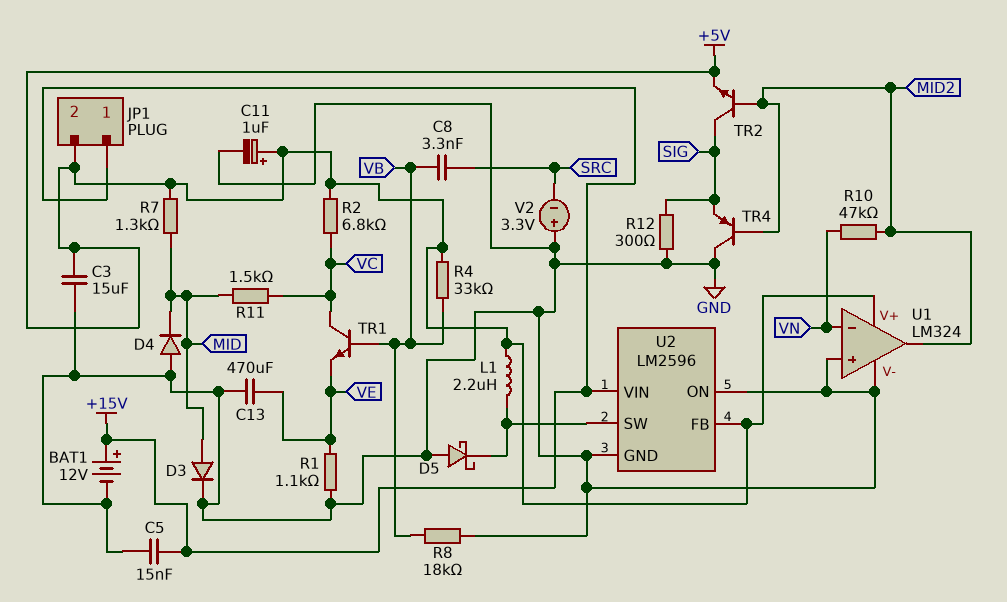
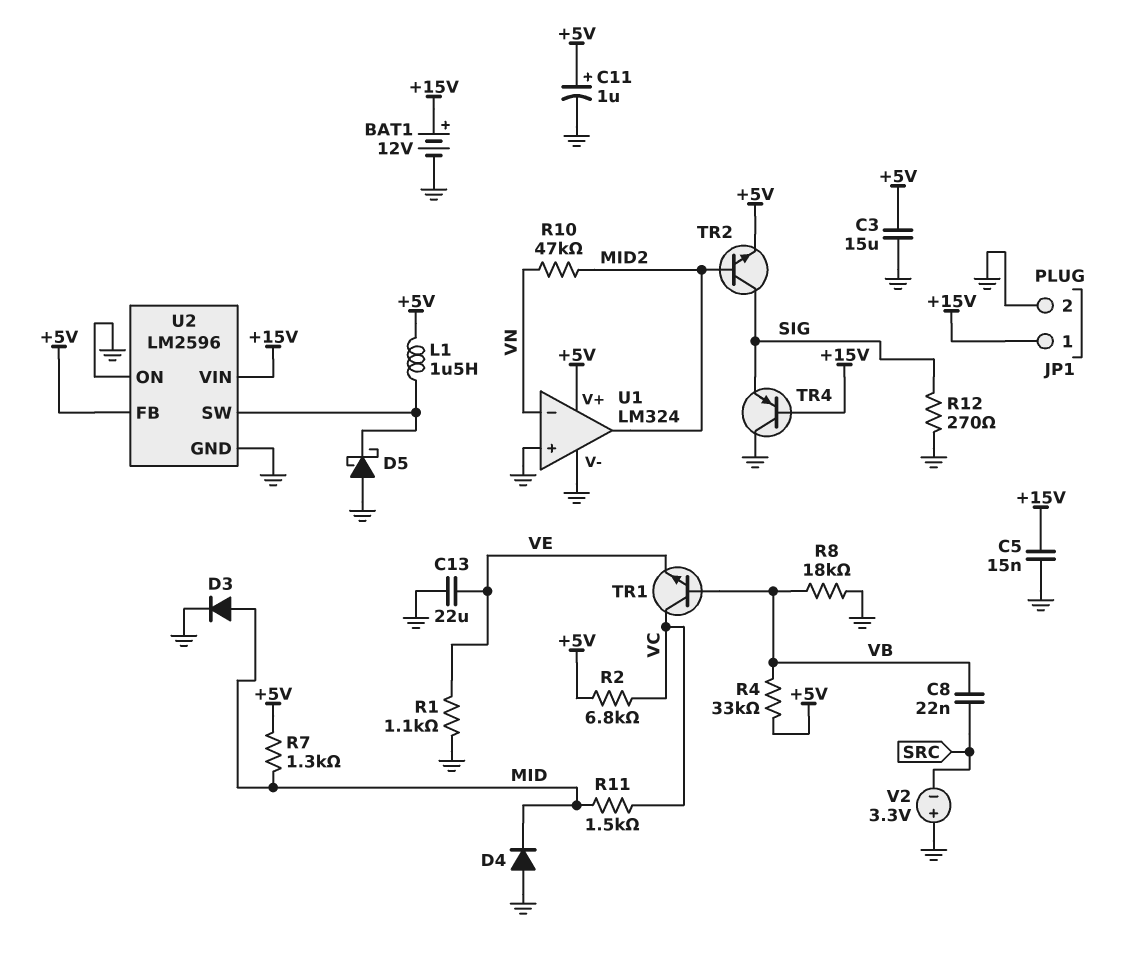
C8: 3.3nF (SRC, VB) -> 22nF (SRC, VB)
C13: 470uF (GND, VE) -> 22uF (GND, VE)
JP1 pin 2: +5V -> GND
L1: 2.2uH (+5V, U2/SW) -> 1.5uH (+5V, U2/SW)
R12: 300 (GND, SIG) -> 270 (GND, SIG)
TR4: PNP (B MID2, C GND, E SIG) -> PNP (B +15V, C GND, E SIG)

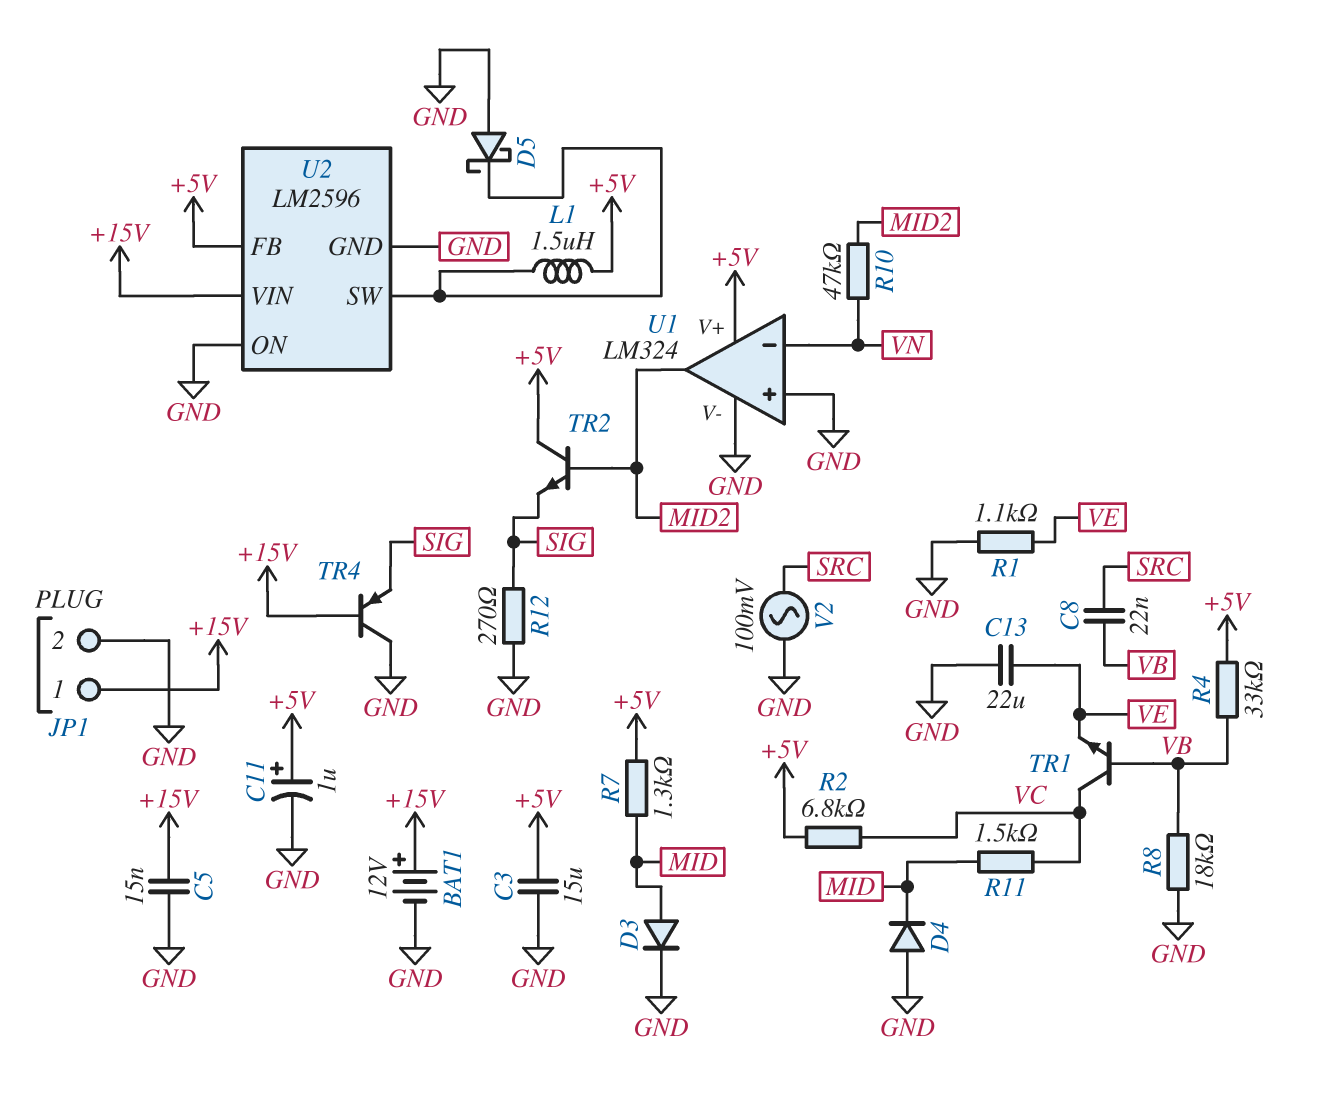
TR2: NPN (B MID2, C SIG, E +5V) -> NPN (B MID2, C +5V, E SIG)
V2: 3.3V (plus GND, minus SRC) -> AC 100mV (GND, SRC)

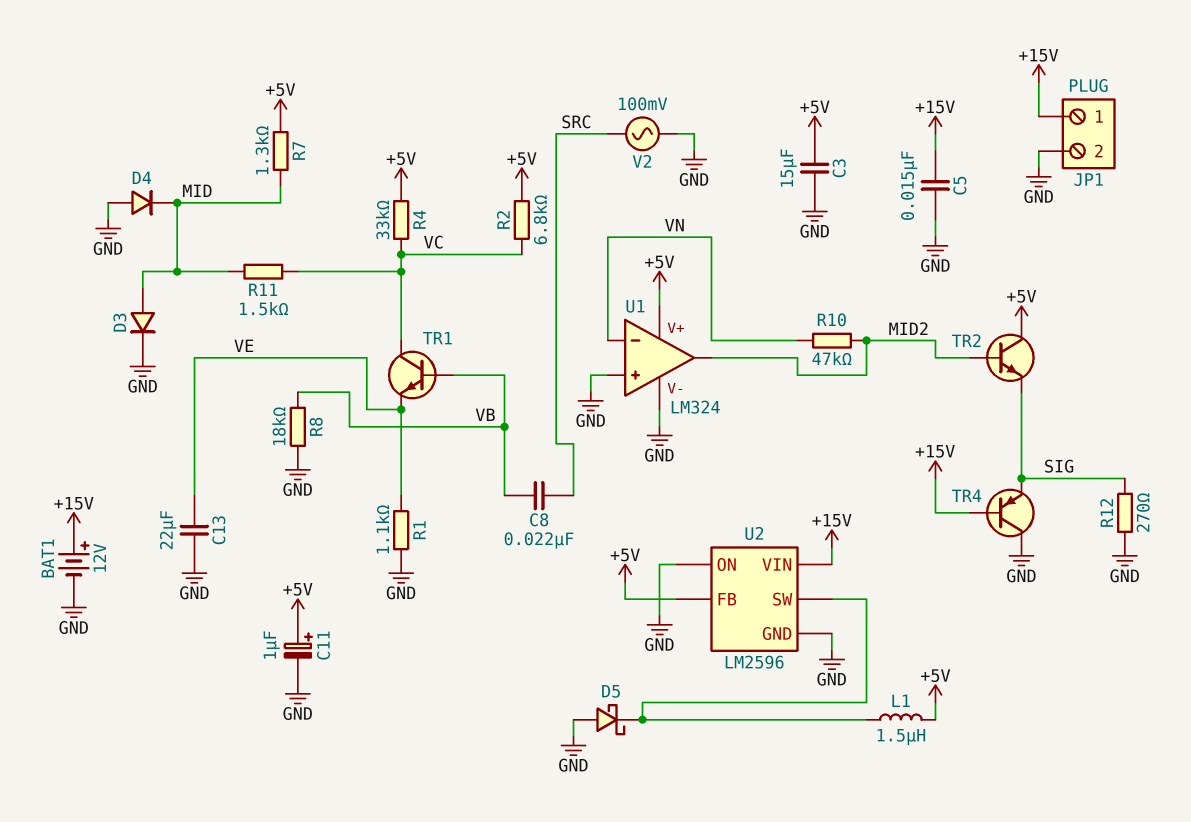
R4: 33k (+5V, VB) -> 33k (+5V, VC)

